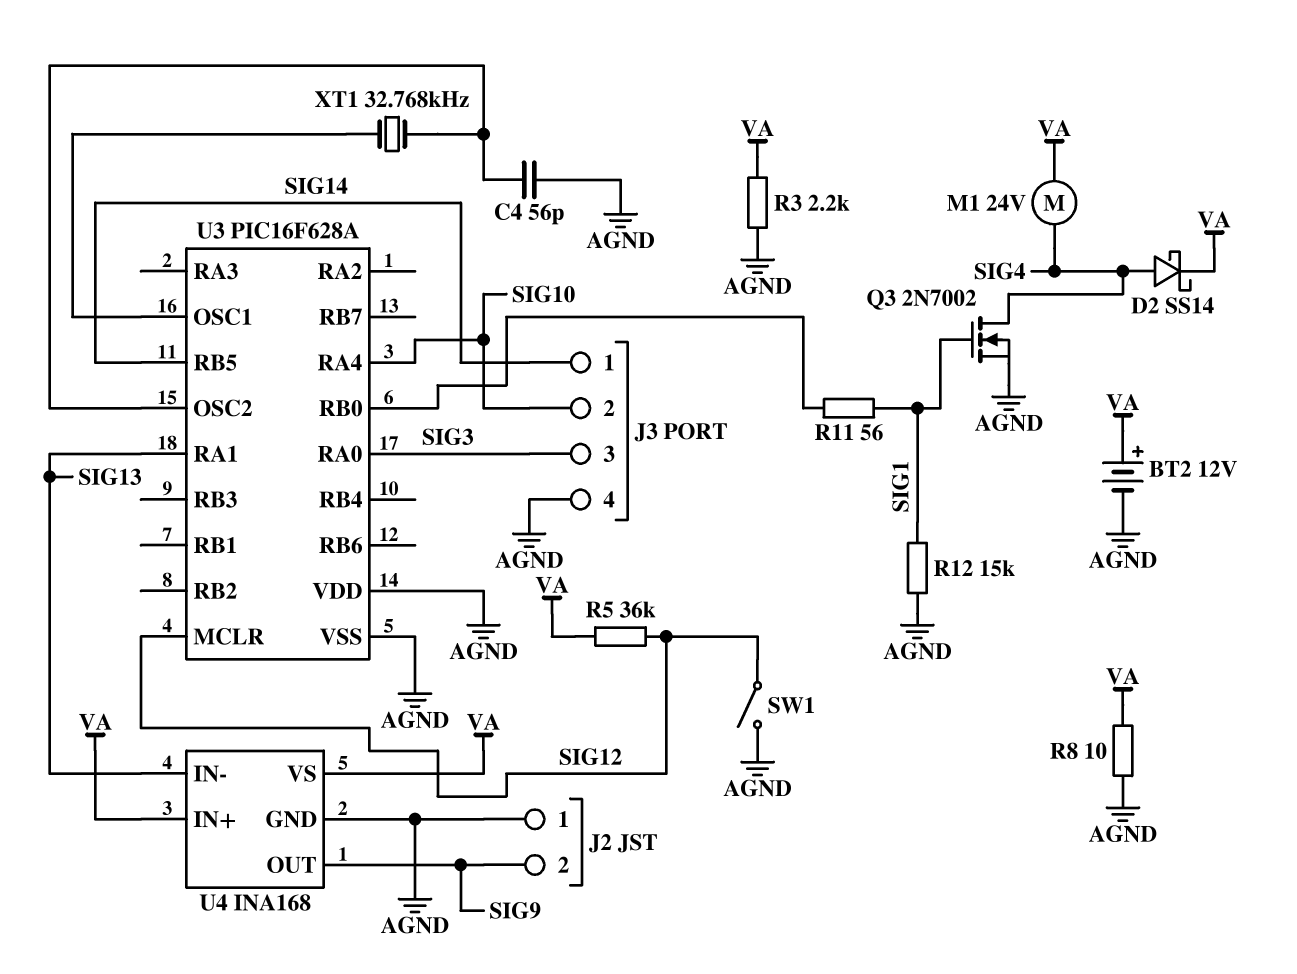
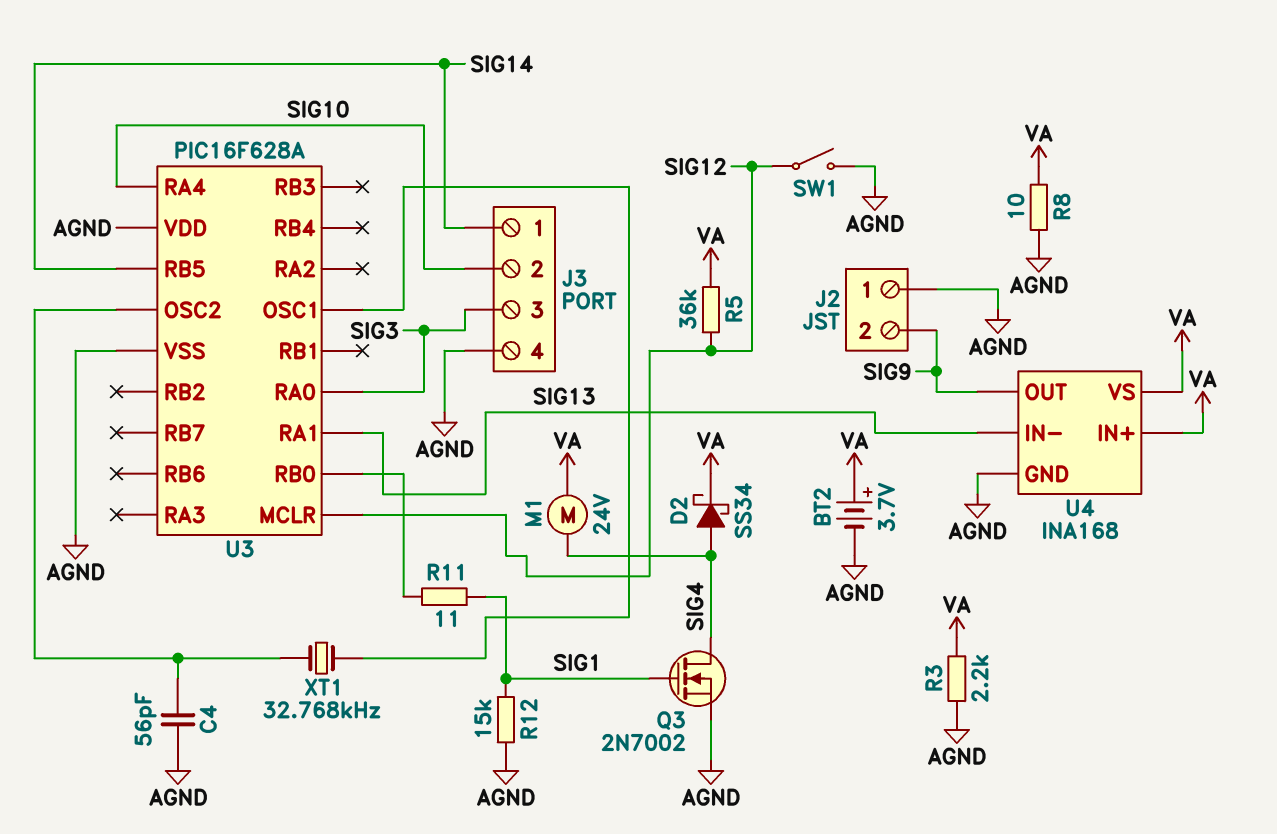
BT2: 12V (plus VA, minus AGND) -> 3.7V (plus VA, minus AGND)
D2: schottky SS14 (A SIG4, K VA) -> schottky SS34 (A SIG4, K VA)
R11: 56 (SIG1, U3/RB0) -> 11 (SIG1, U3/RB0)

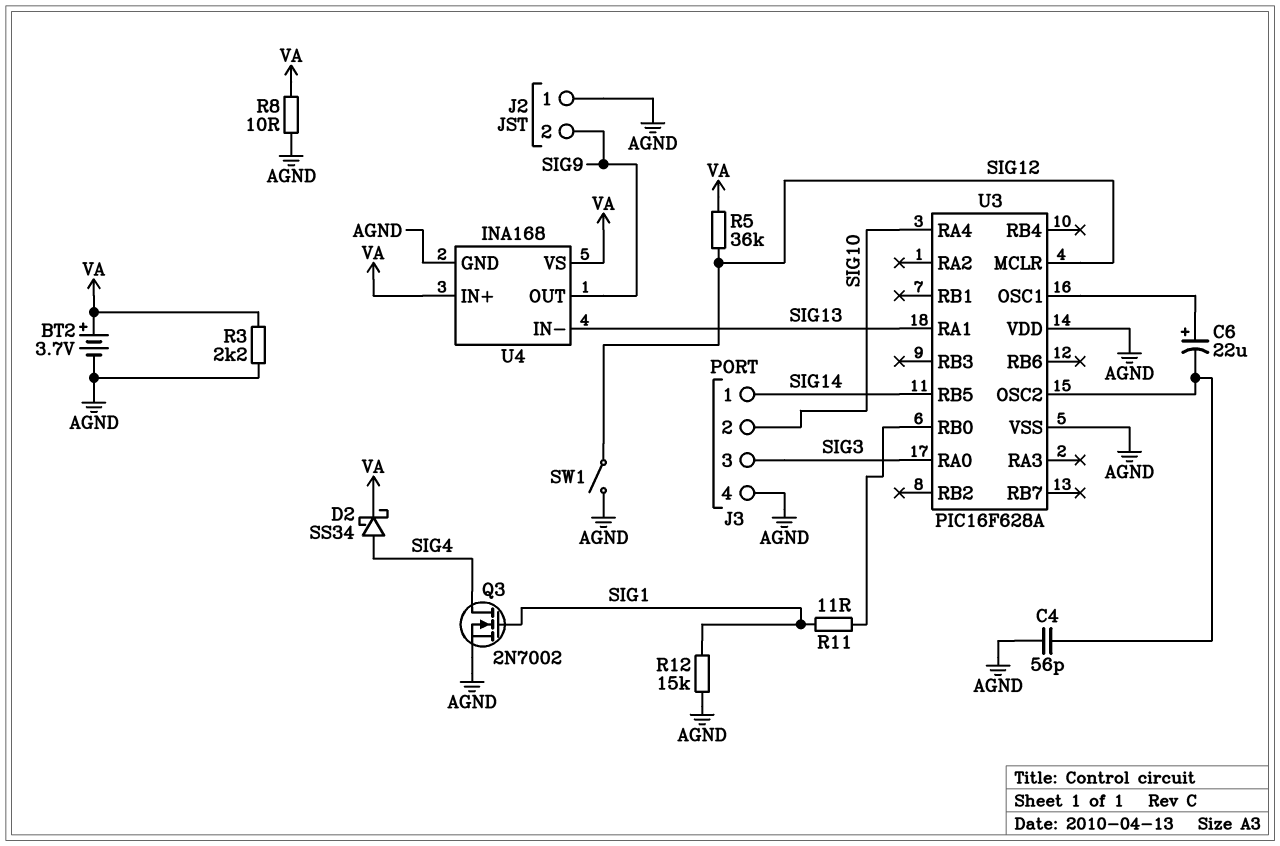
C6: none -> 22uF (plus U3/OSC1, minus U3/OSC2)
M1: motor 24V (SIG4, VA) -> none
XT1: 32.768kHz (U3/OSC1, U3/OSC2) -> none

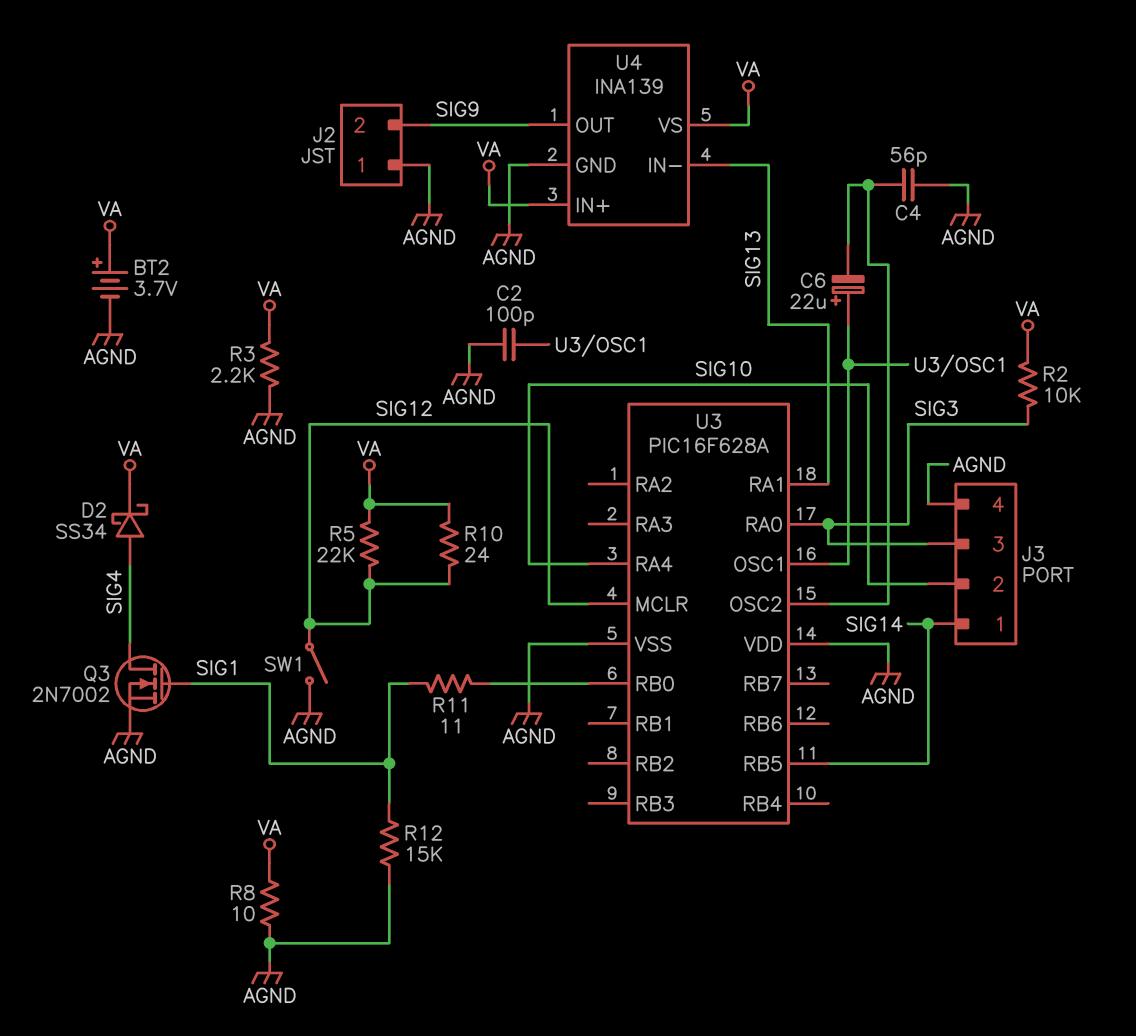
C2: none -> 100pF (AGND, U3/OSC1)
R2: none -> 10k (SIG3, VA)
R5: 36k (SIG12, VA) -> 22k (SIG12, VA)
R10: none -> 24 (SIG12, VA)
U4: INA168 -> INA139

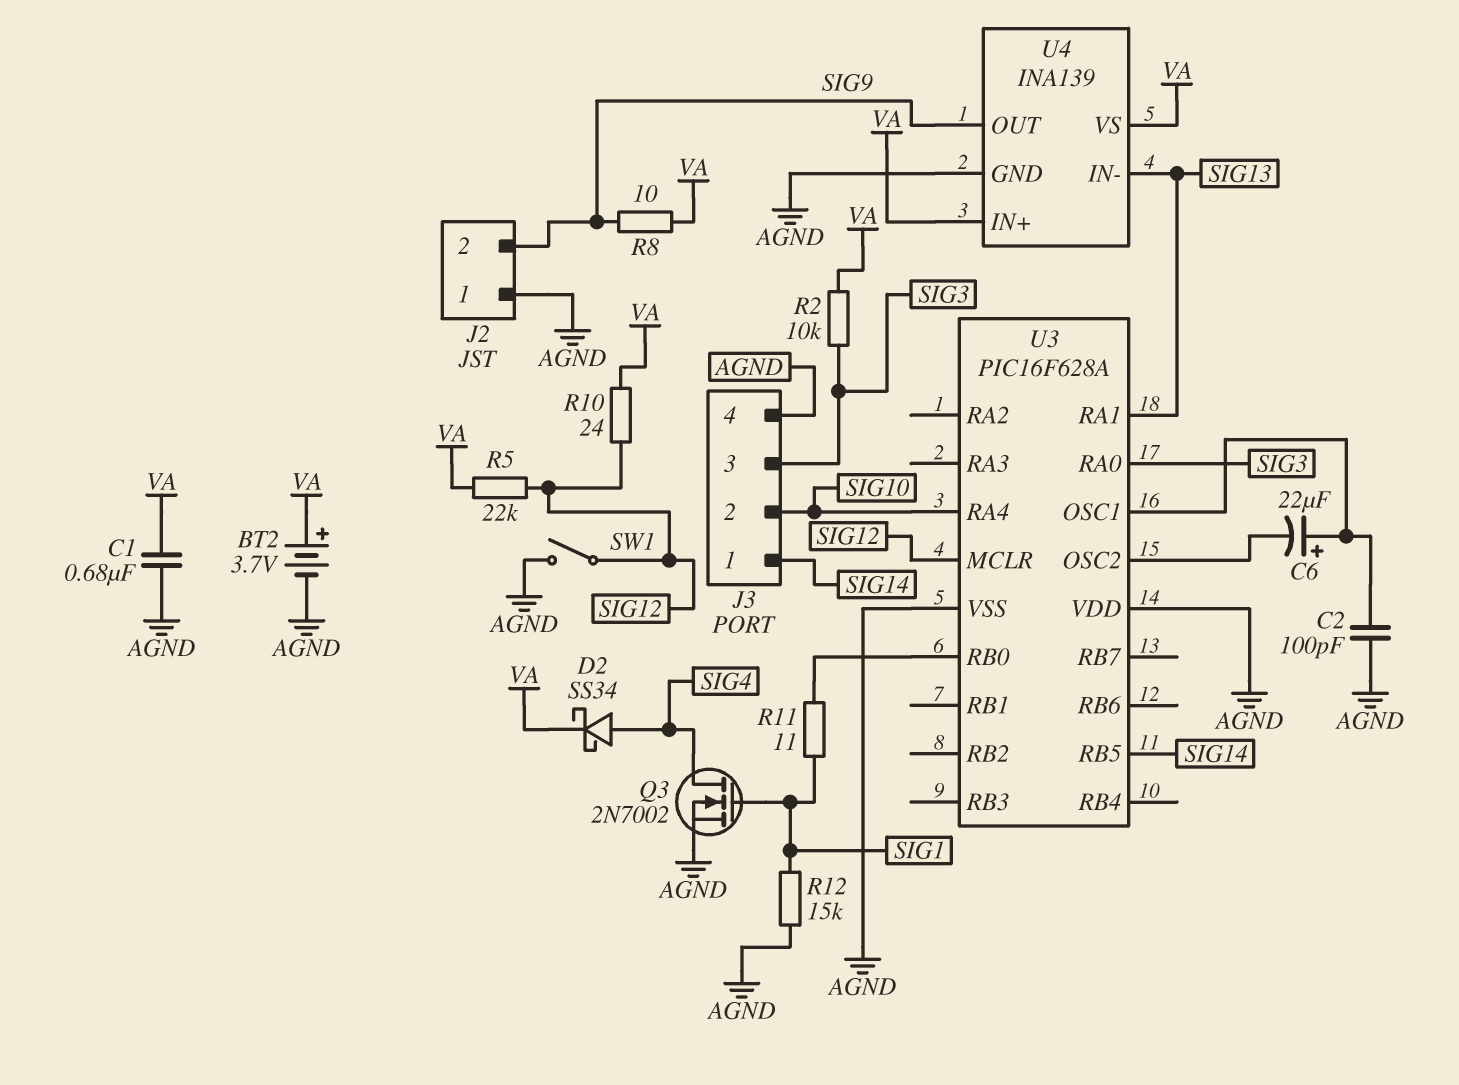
C1: none -> 680nF (AGND, VA)
C4: 56pF (AGND, U3/OSC2) -> none
R3: 2.2k (AGND, VA) -> none
R8: 10 (AGND, VA) -> 10 (SIG9, VA)

